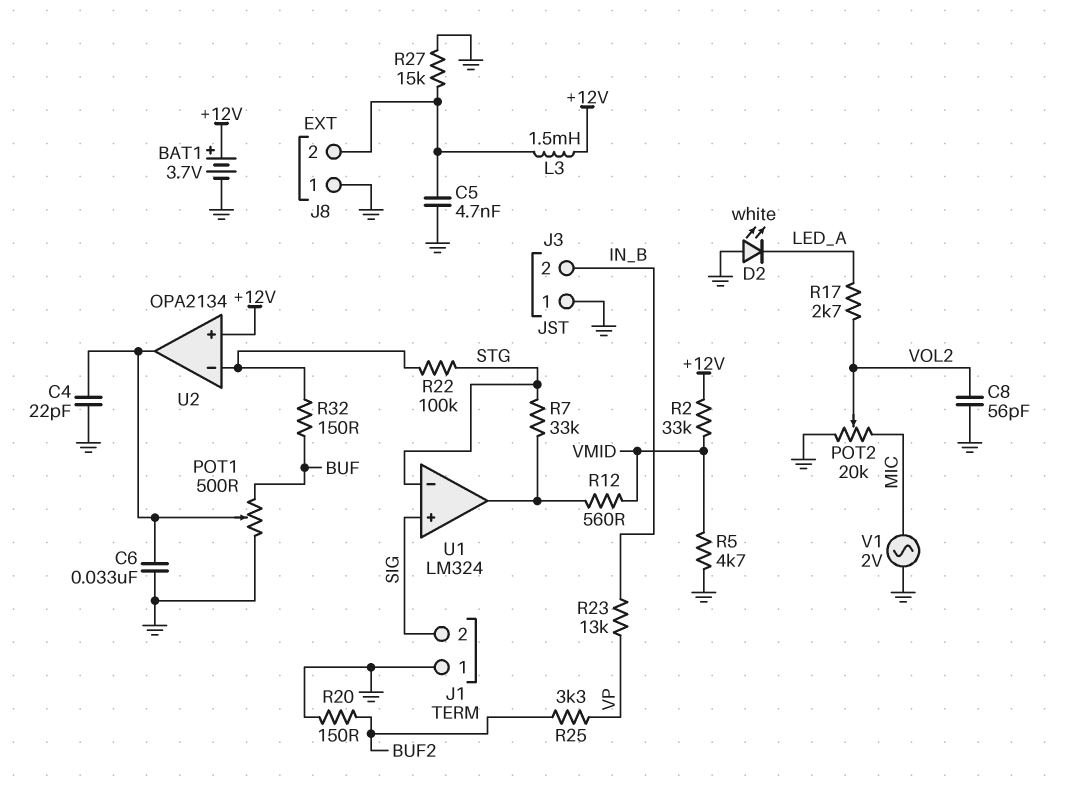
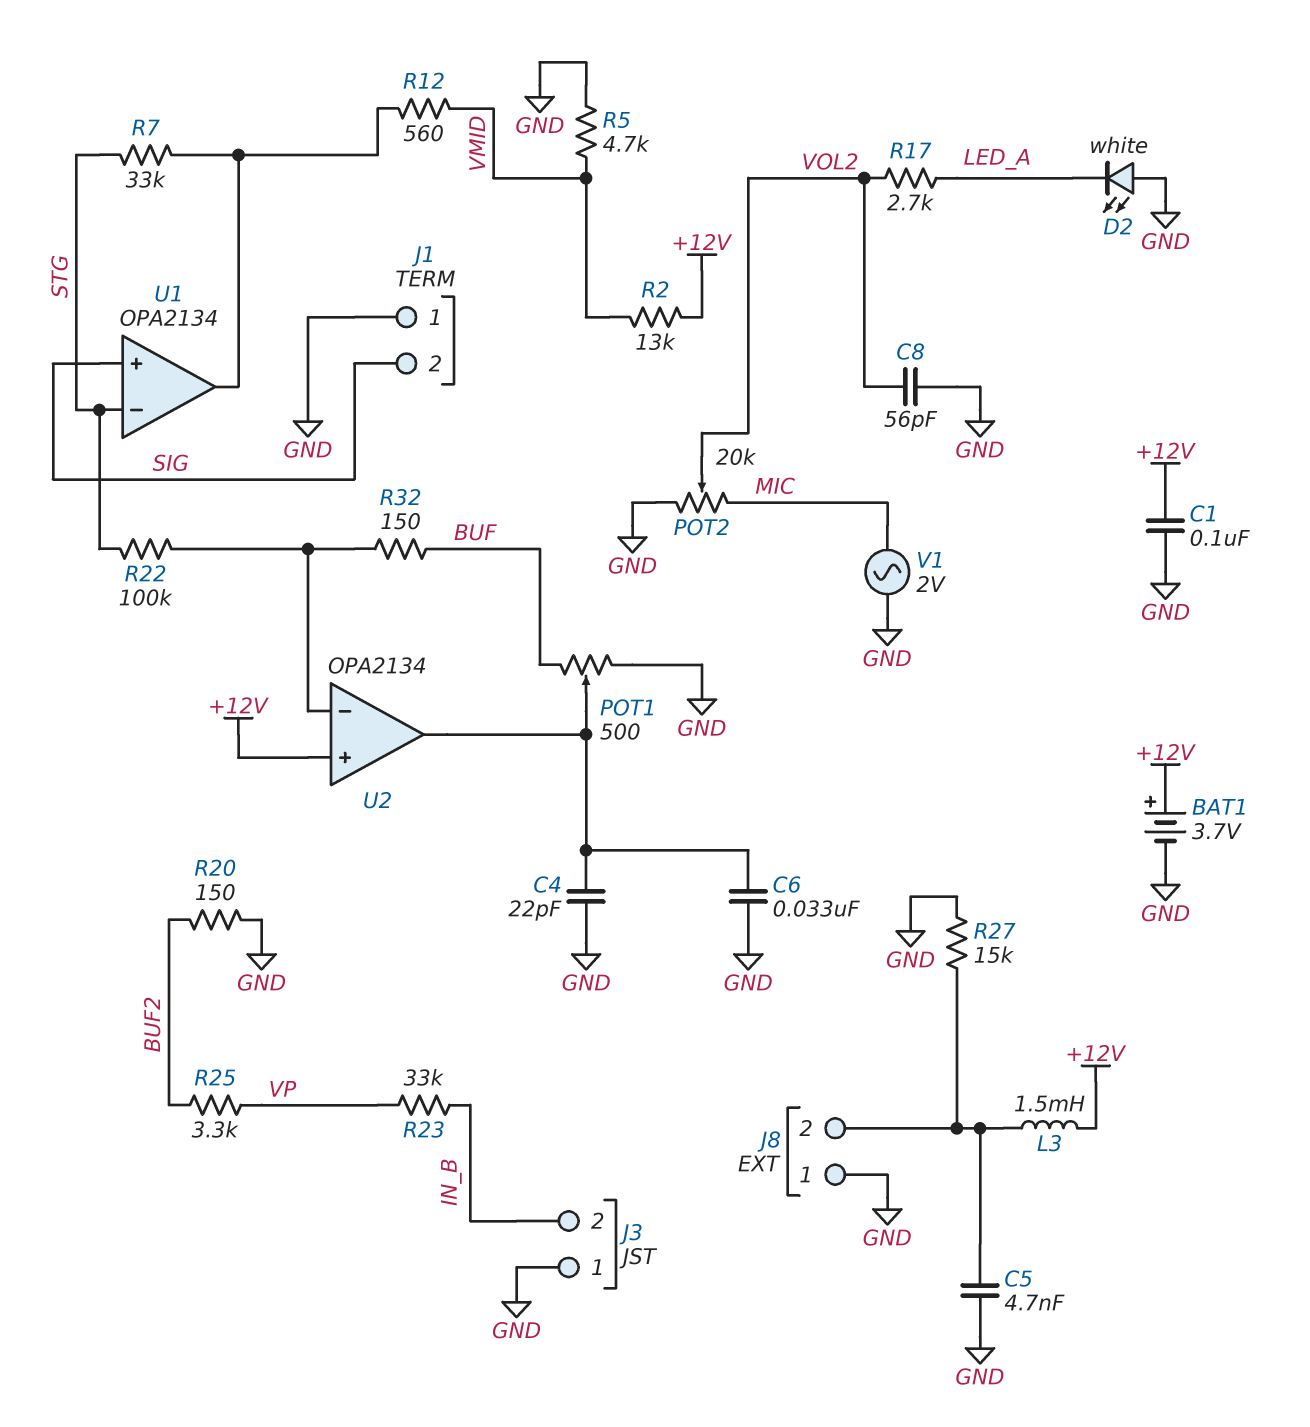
C1: none -> 100nF (+12V, GND)
R2: 33k (+12V, VMID) -> 13k (+12V, VMID)
R23: 13k (IN_B, VP) -> 33k (IN_B, VP)
U1: LM324 -> OPA2134

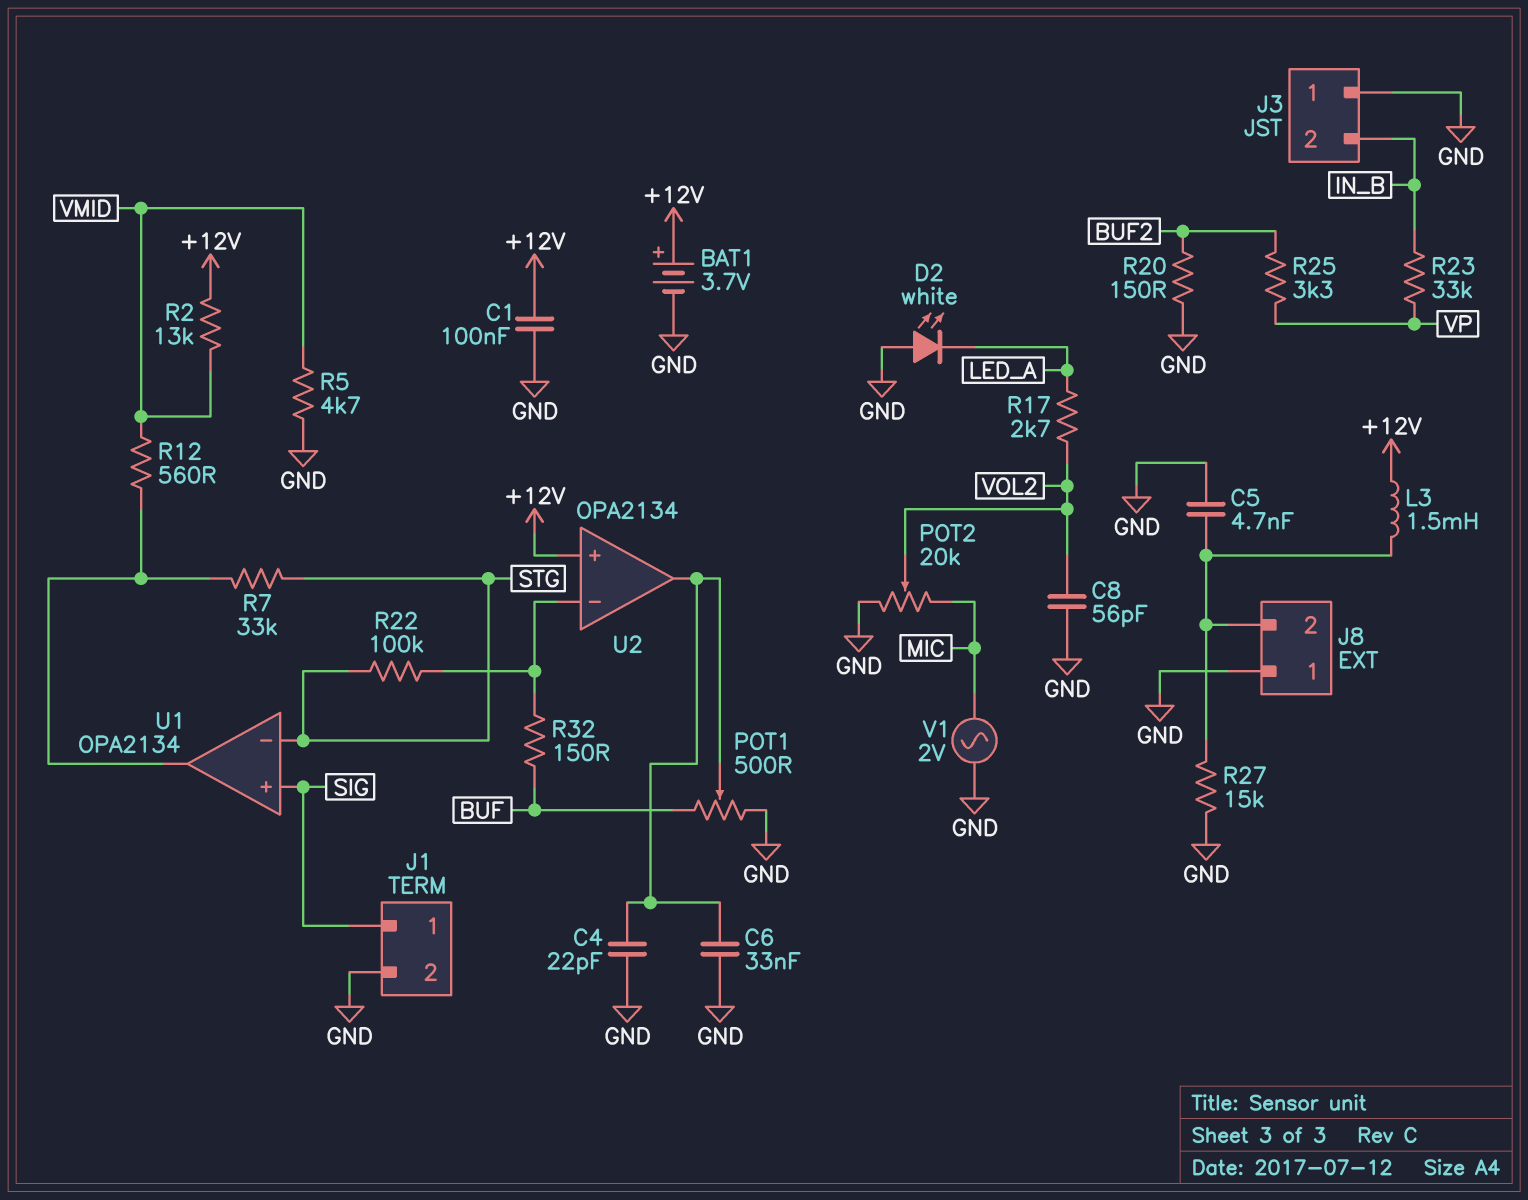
J1 pin 1: GND -> SIG
J1 pin 2: SIG -> GND

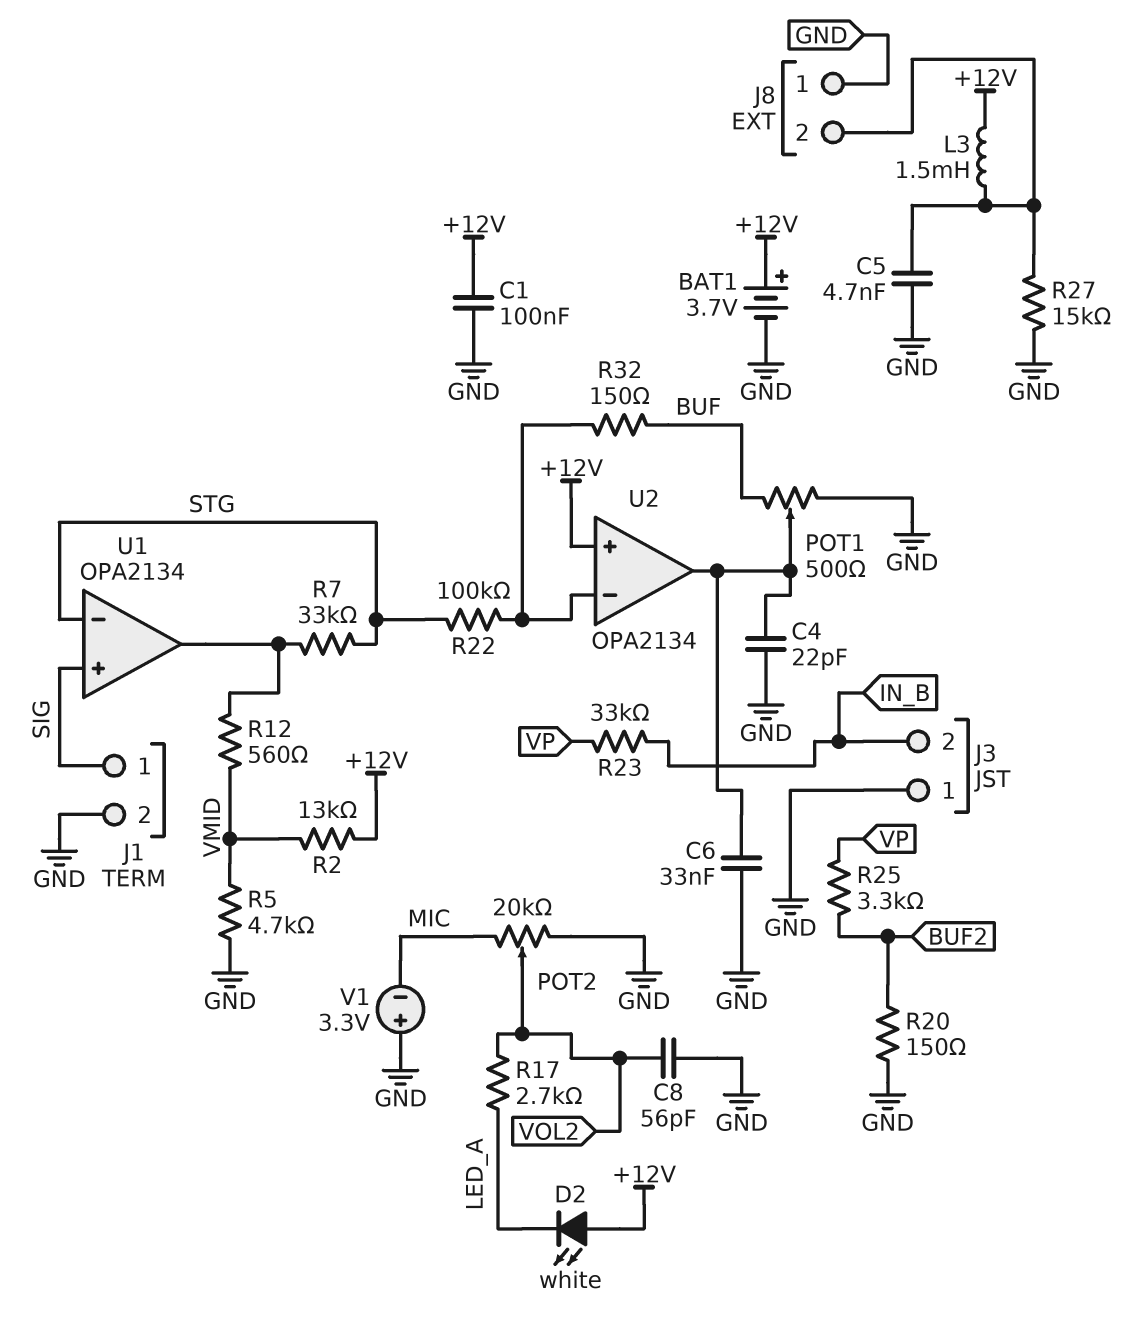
D2: LED white (A GND, K LED_A) -> LED white (A +12V, K LED_A)
V1: AC 2V (GND, MIC) -> 3.3V (plus GND, minus MIC)

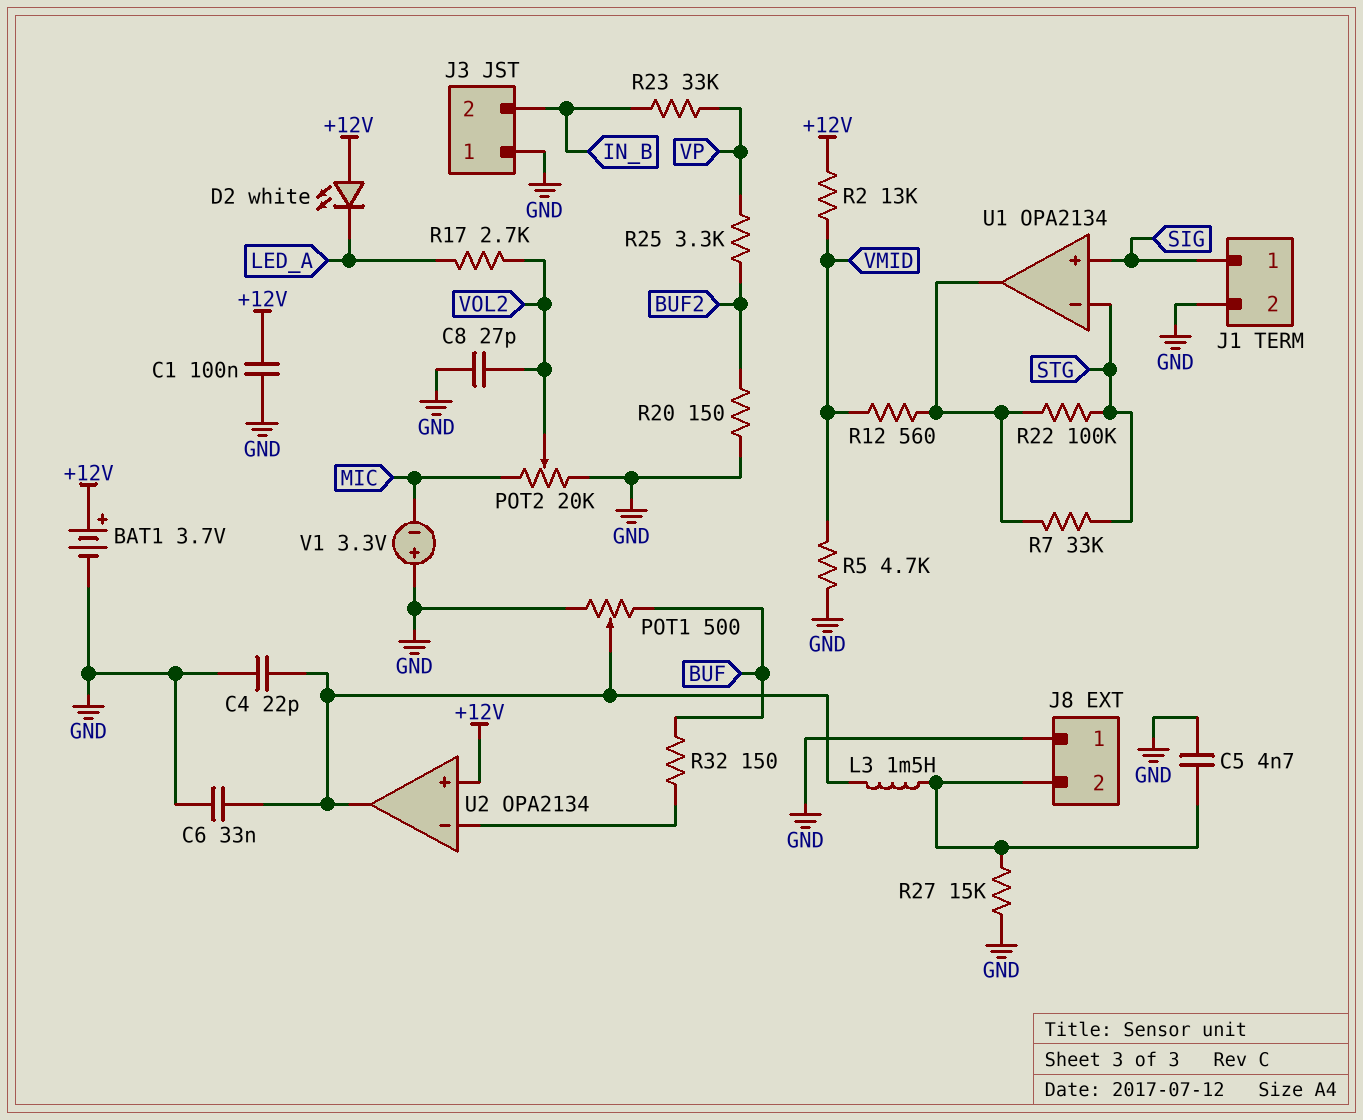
C8: 56pF (GND, VOL2) -> 27pF (GND, VOL2)
L3: 1.5mH (+12V, J8/2) -> 1.5mH (J8/2, U2/out)
R22: 100k (STG, U2/in-) -> 100k (STG, U1/out)

